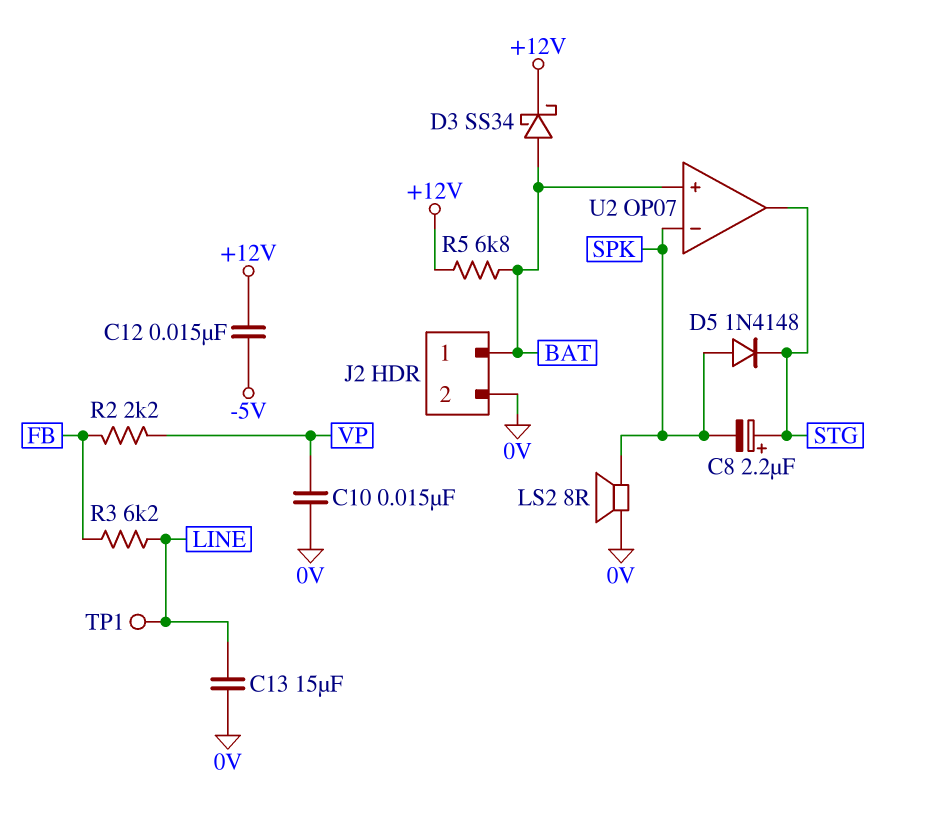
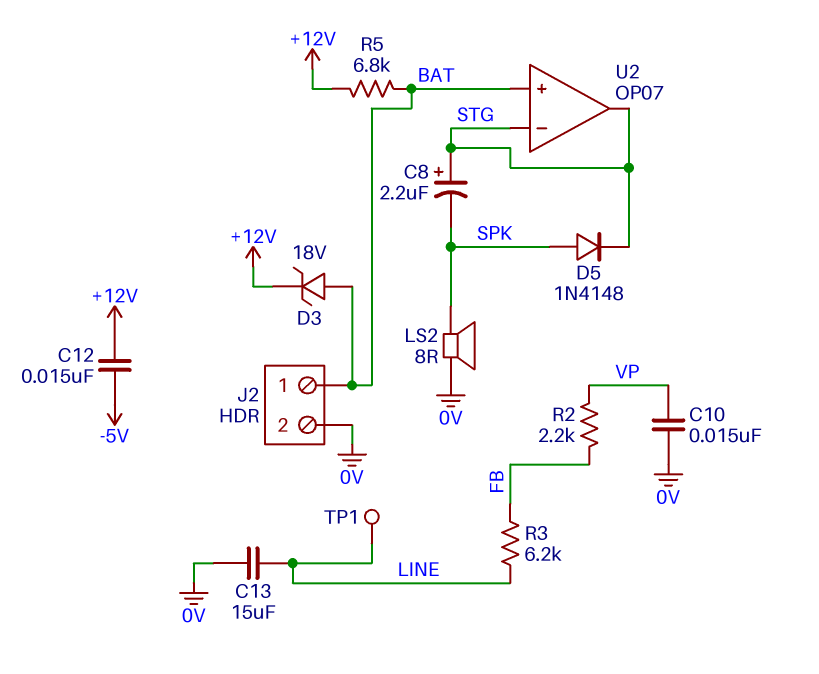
D3: schottky SS34 (A BAT, K +12V) -> zener 18V (A BAT, K +12V)
U2 pin in-: SPK -> STG

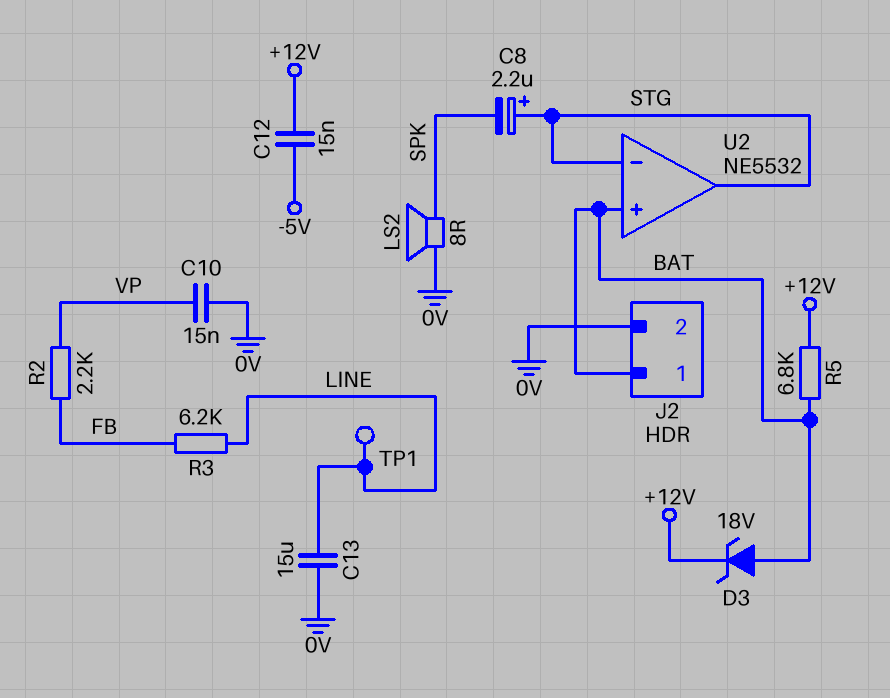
D5: diode 1N4148 (A SPK, K STG) -> none
U2: OP07 -> NE5532

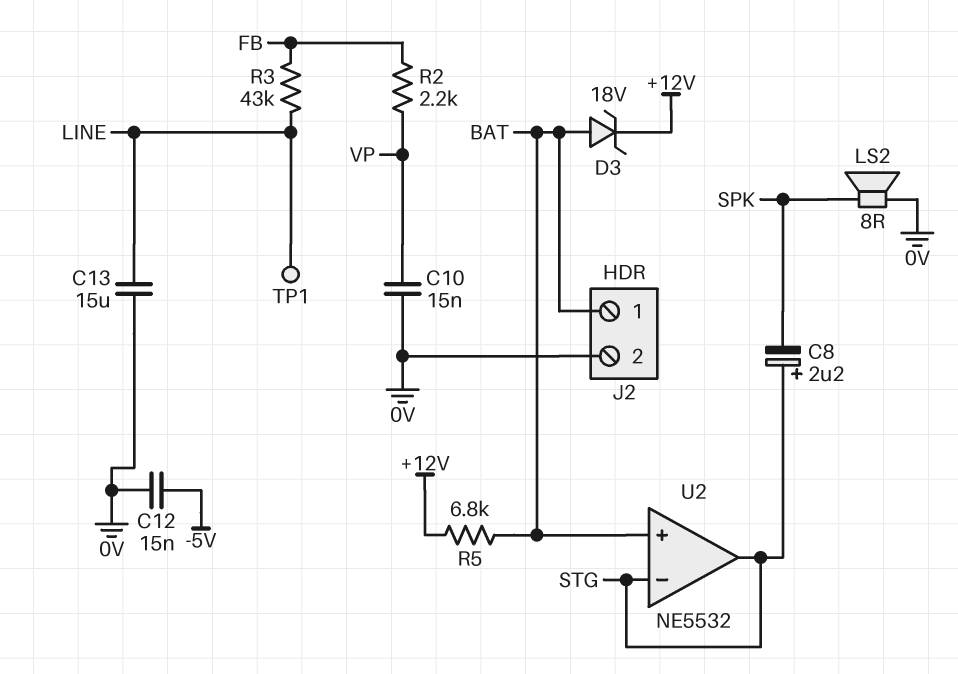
C12: 15nF (+12V, -5V) -> 15nF (-5V, 0V)
R3: 6.2k (FB, LINE) -> 43k (FB, LINE)

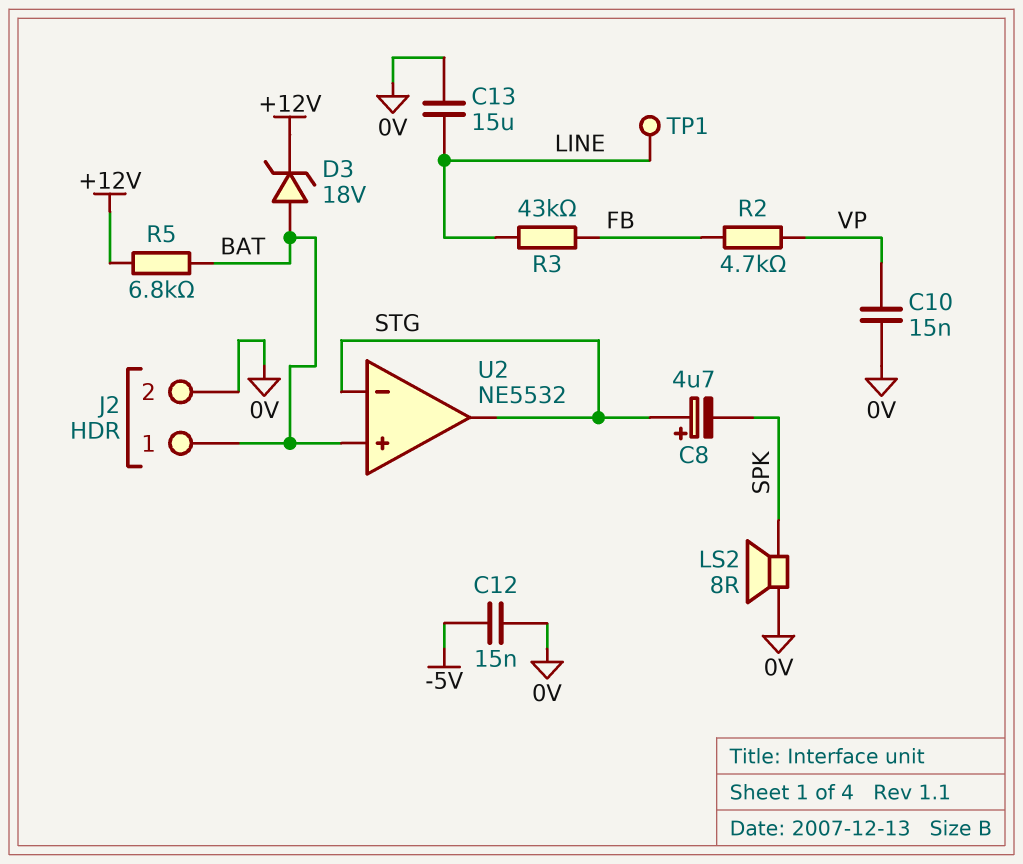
C8: 2.2uF (plus STG, minus SPK) -> 4.7uF (plus STG, minus SPK)
R2: 2.2k (FB, VP) -> 4.7k (FB, VP)

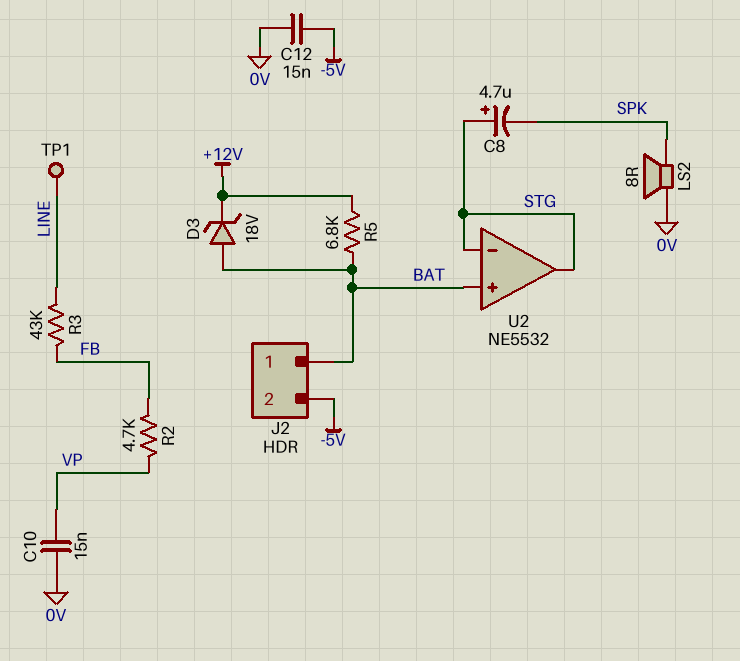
C13: 15uF (0V, LINE) -> none
J2 pin 2: 0V -> -5V

